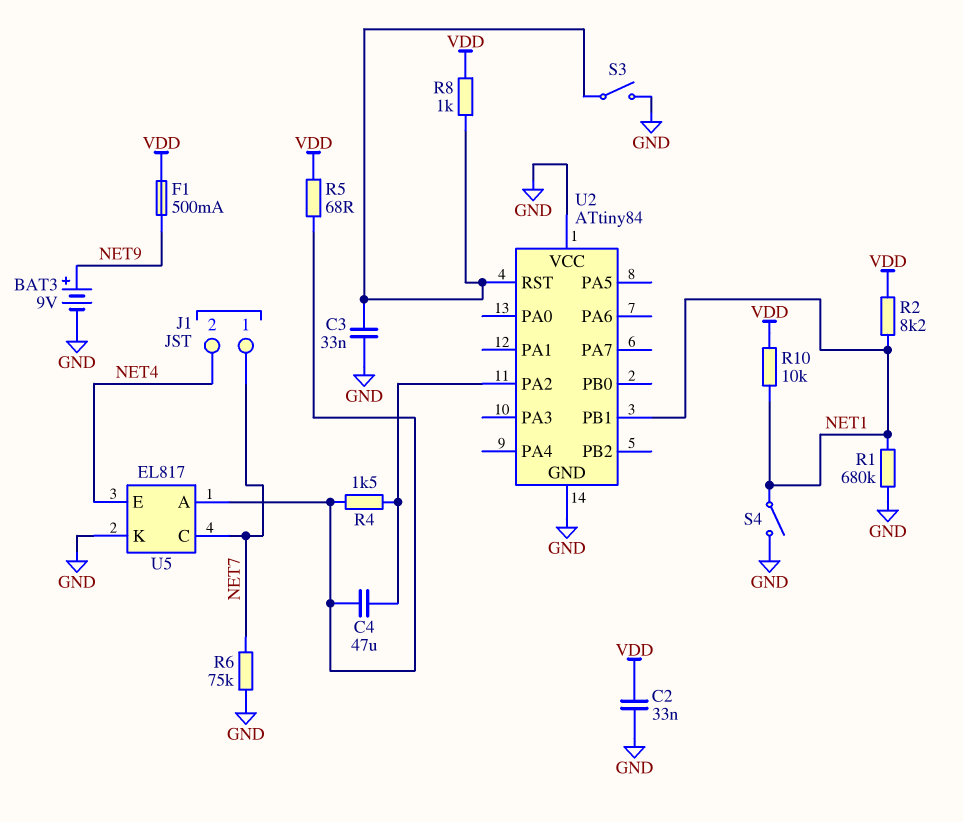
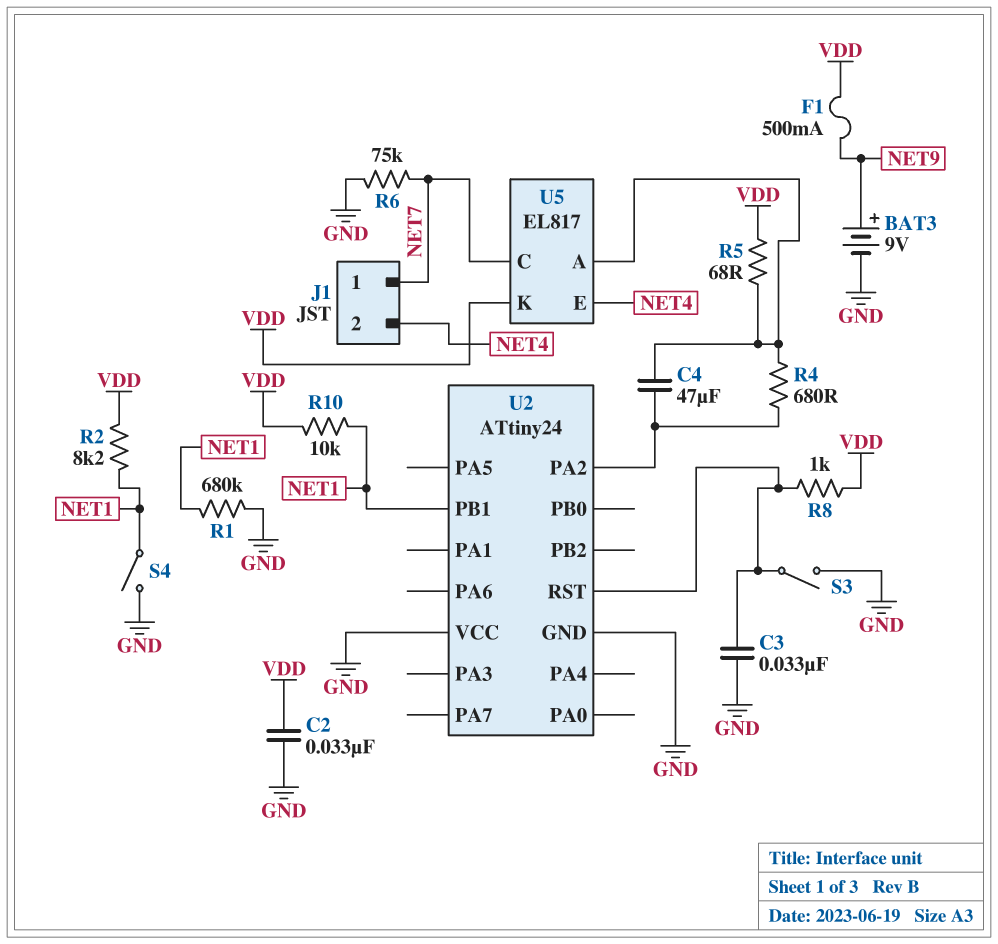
R4: 1.5k (U2/PA2, U5/A) -> 680 (U2/PA2, U5/A)
U2: ATtiny84 -> ATtiny24
U5 pin K: GND -> VDD

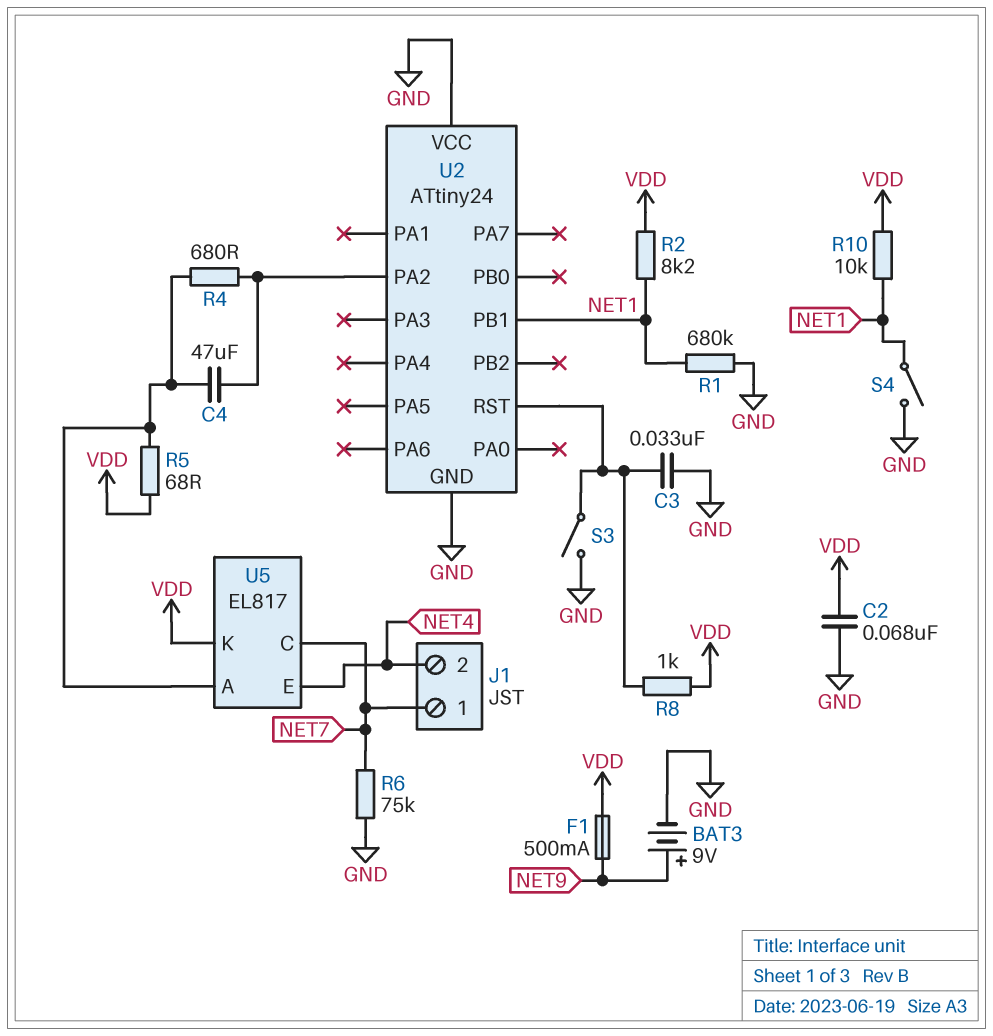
C2: 33nF (GND, VDD) -> 68nF (GND, VDD)

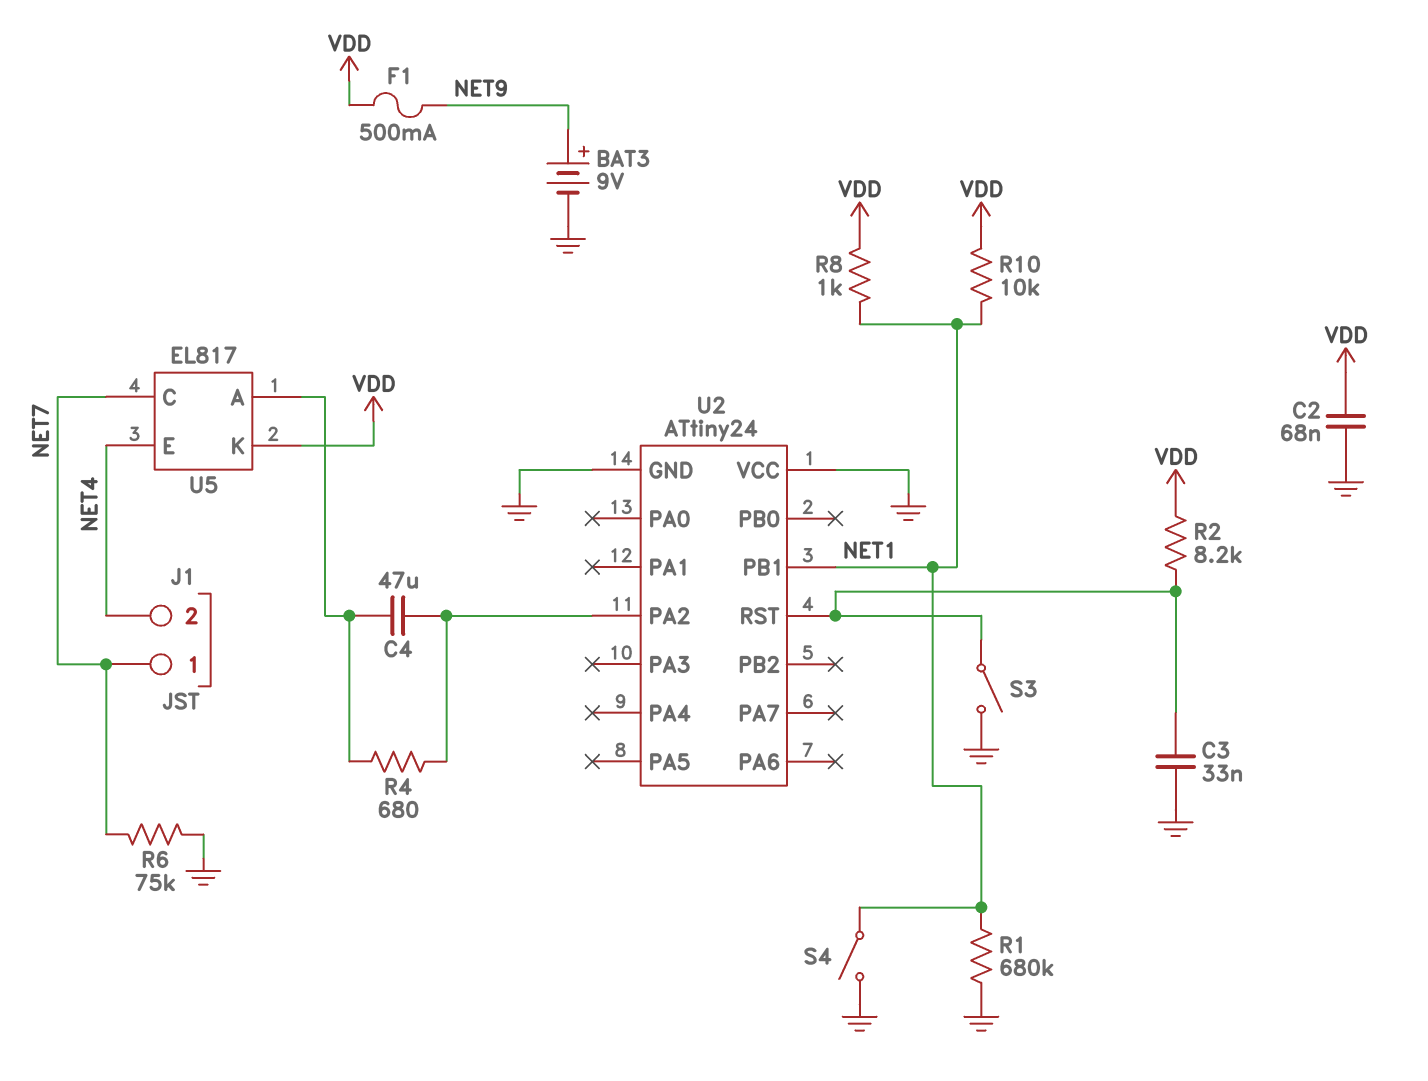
R2: 8.2k (NET1, VDD) -> 8.2k (U2/RST, VDD)
R5: 68 (U5/A, VDD) -> none
R8: 1k (U2/RST, VDD) -> 1k (NET1, VDD)

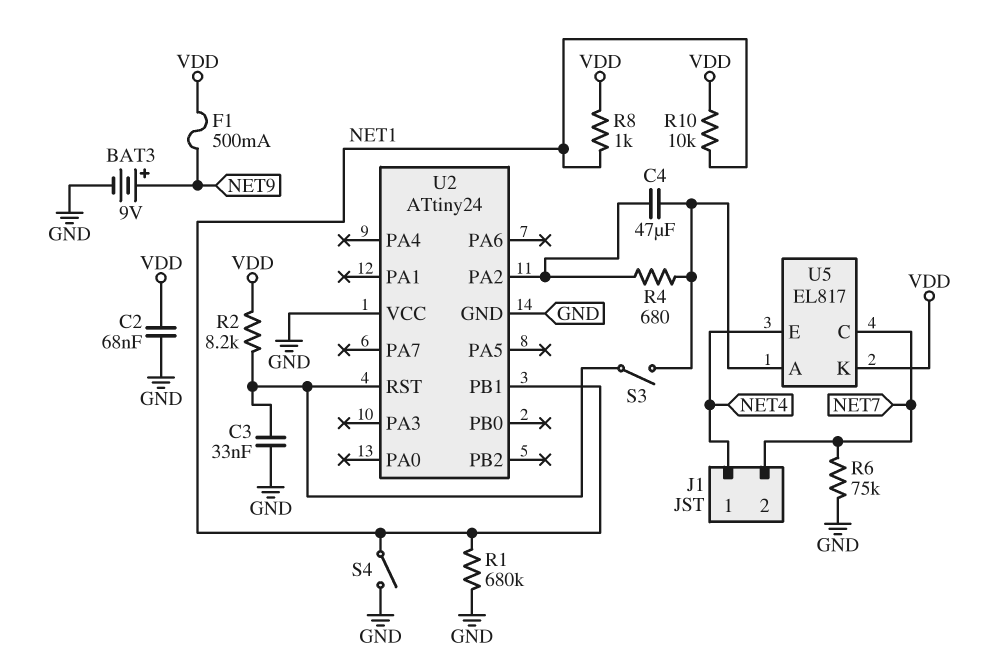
J1 pin 1: NET7 -> NET4
J1 pin 2: NET4 -> NET7
S3: switch (GND, U2/RST) -> switch (U2/RST, U5/A)

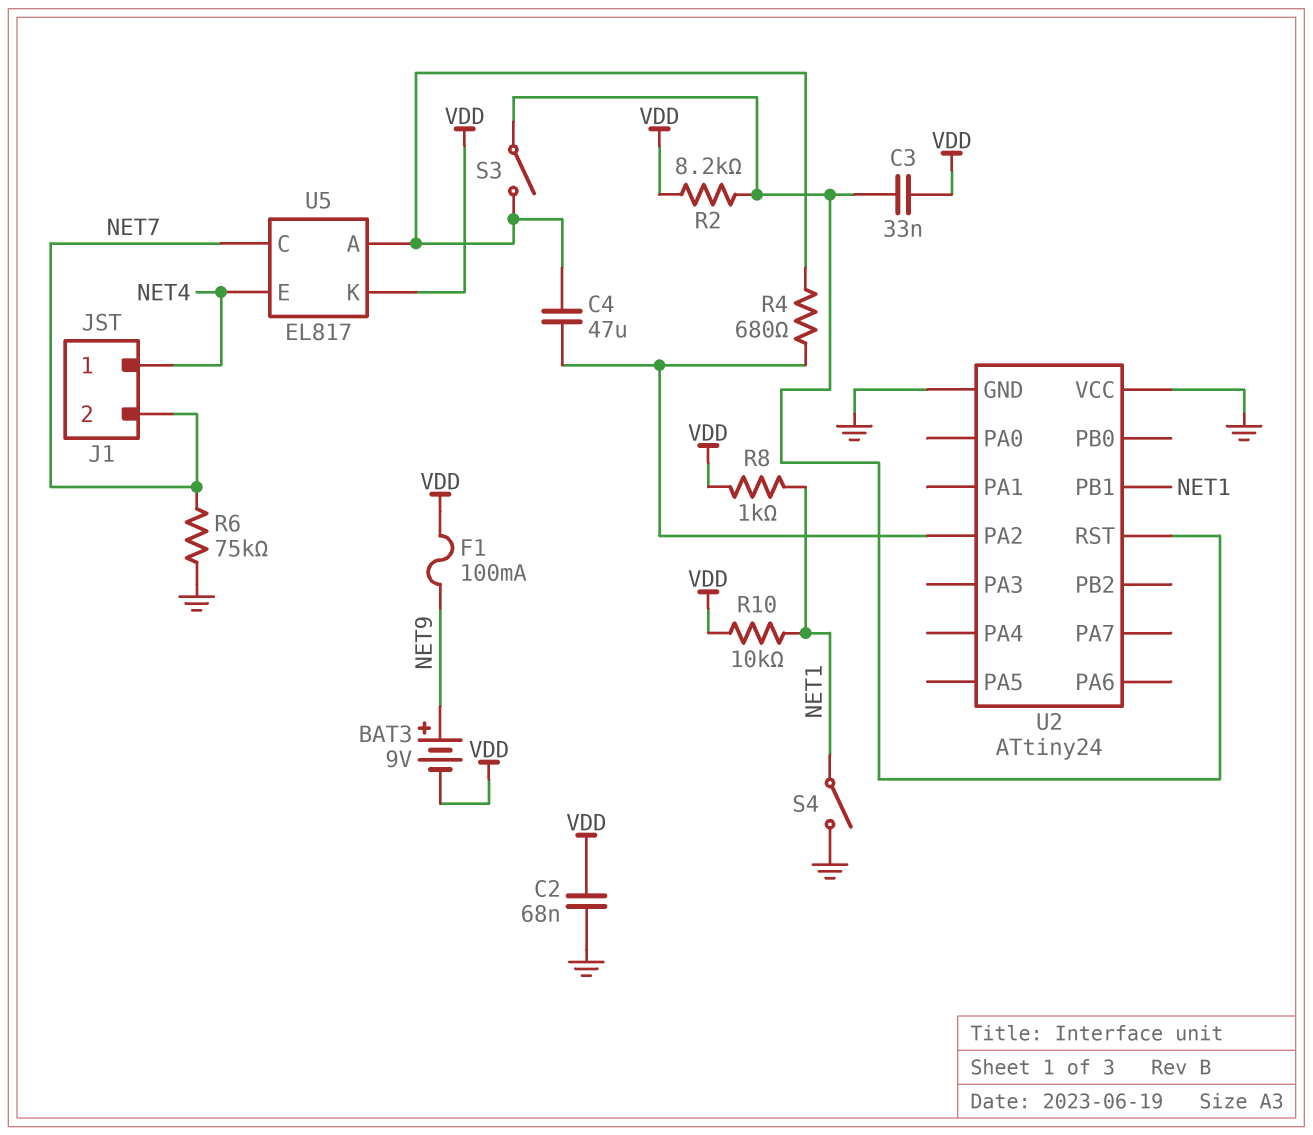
BAT3: 9V (plus NET9, minus GND) -> 9V (plus NET9, minus VDD)
C3: 33nF (GND, U2/RST) -> 33nF (U2/RST, VDD)
F1: 500mA (NET9, VDD) -> 100mA (NET9, VDD)
R1: 680k (GND, NET1) -> none

